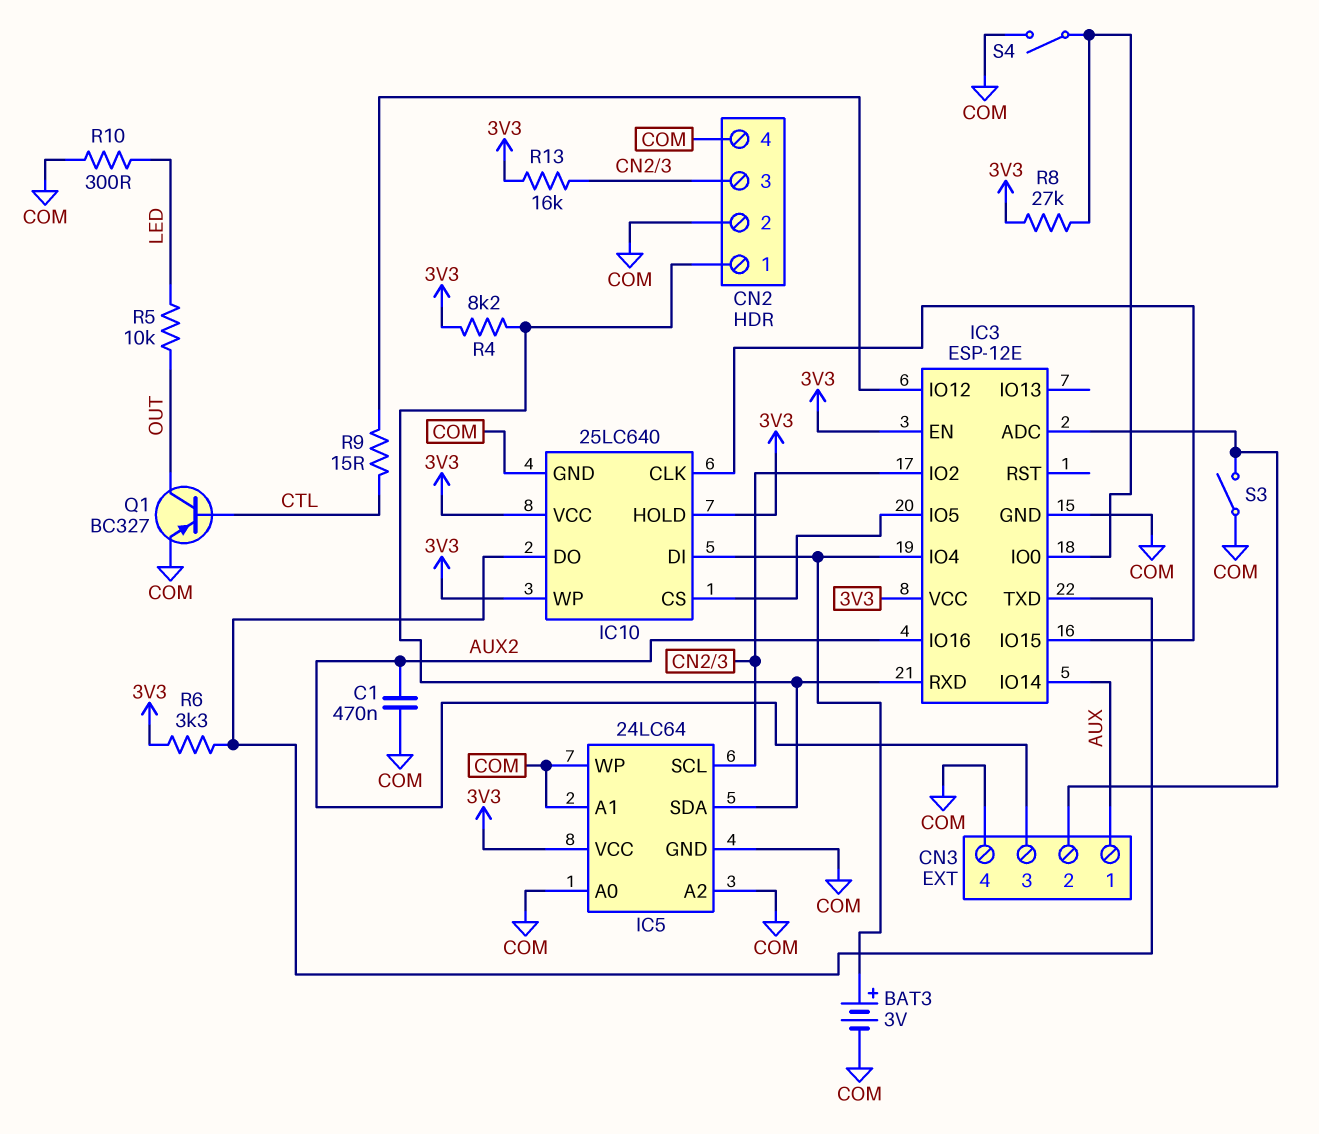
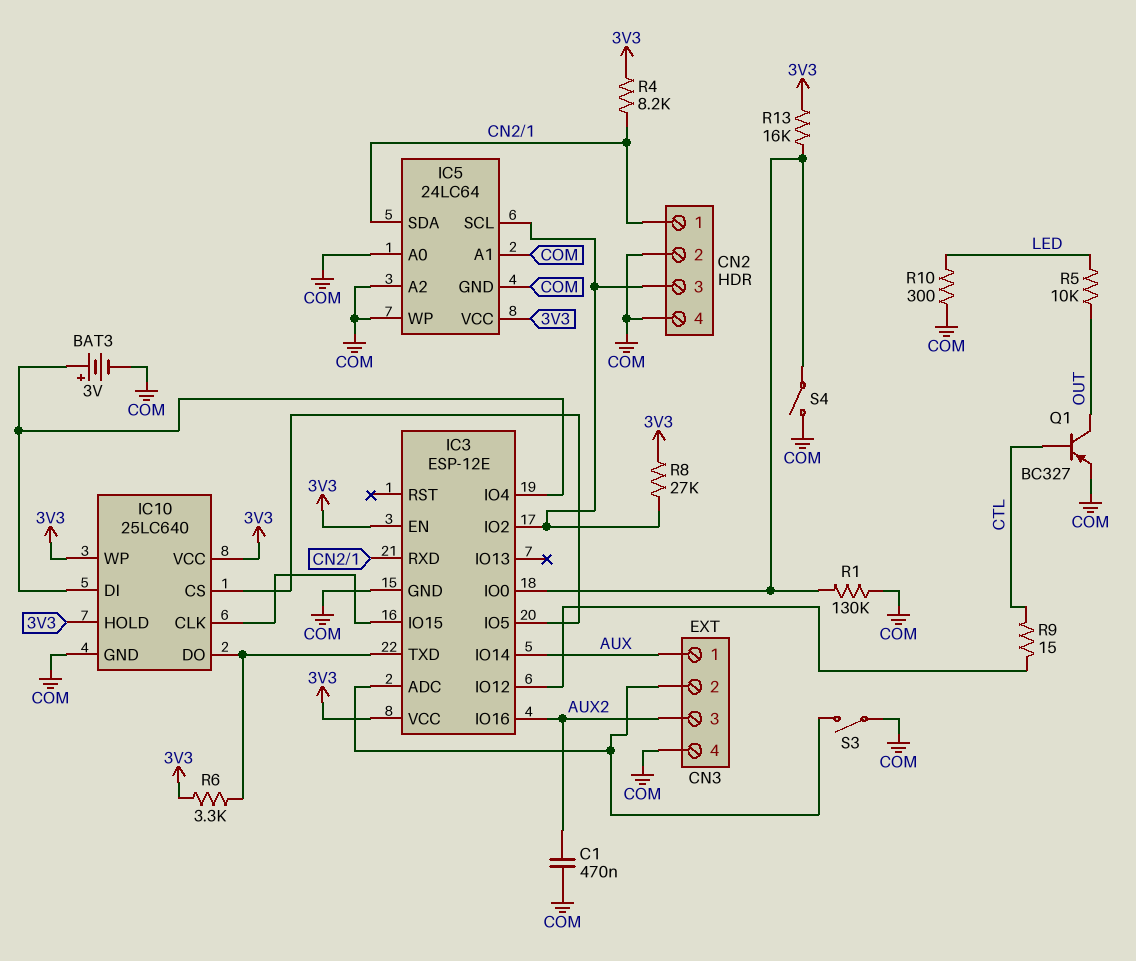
R1: none -> 130k (COM, IC3/IO0)
R8: 27k (3V3, IC3/IO0) -> 27k (3V3, CN2/3)
R13: 16k (3V3, CN2/3) -> 16k (3V3, IC3/IO0)

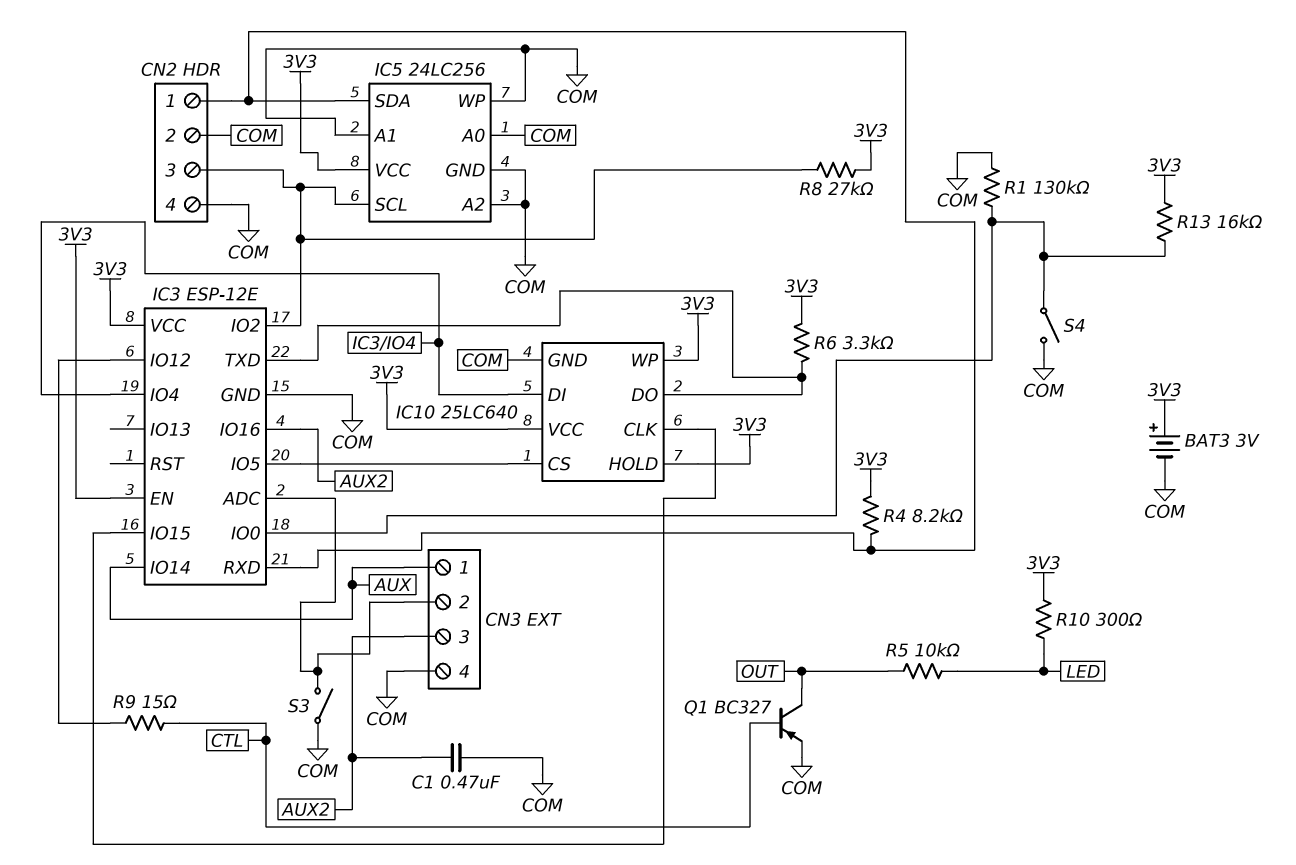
BAT3: 3V (plus IC3/IO4, minus COM) -> 3V (plus 3V3, minus COM)
IC5: 24LC64 -> 24LC256
R10: 300 (COM, LED) -> 300 (3V3, LED)

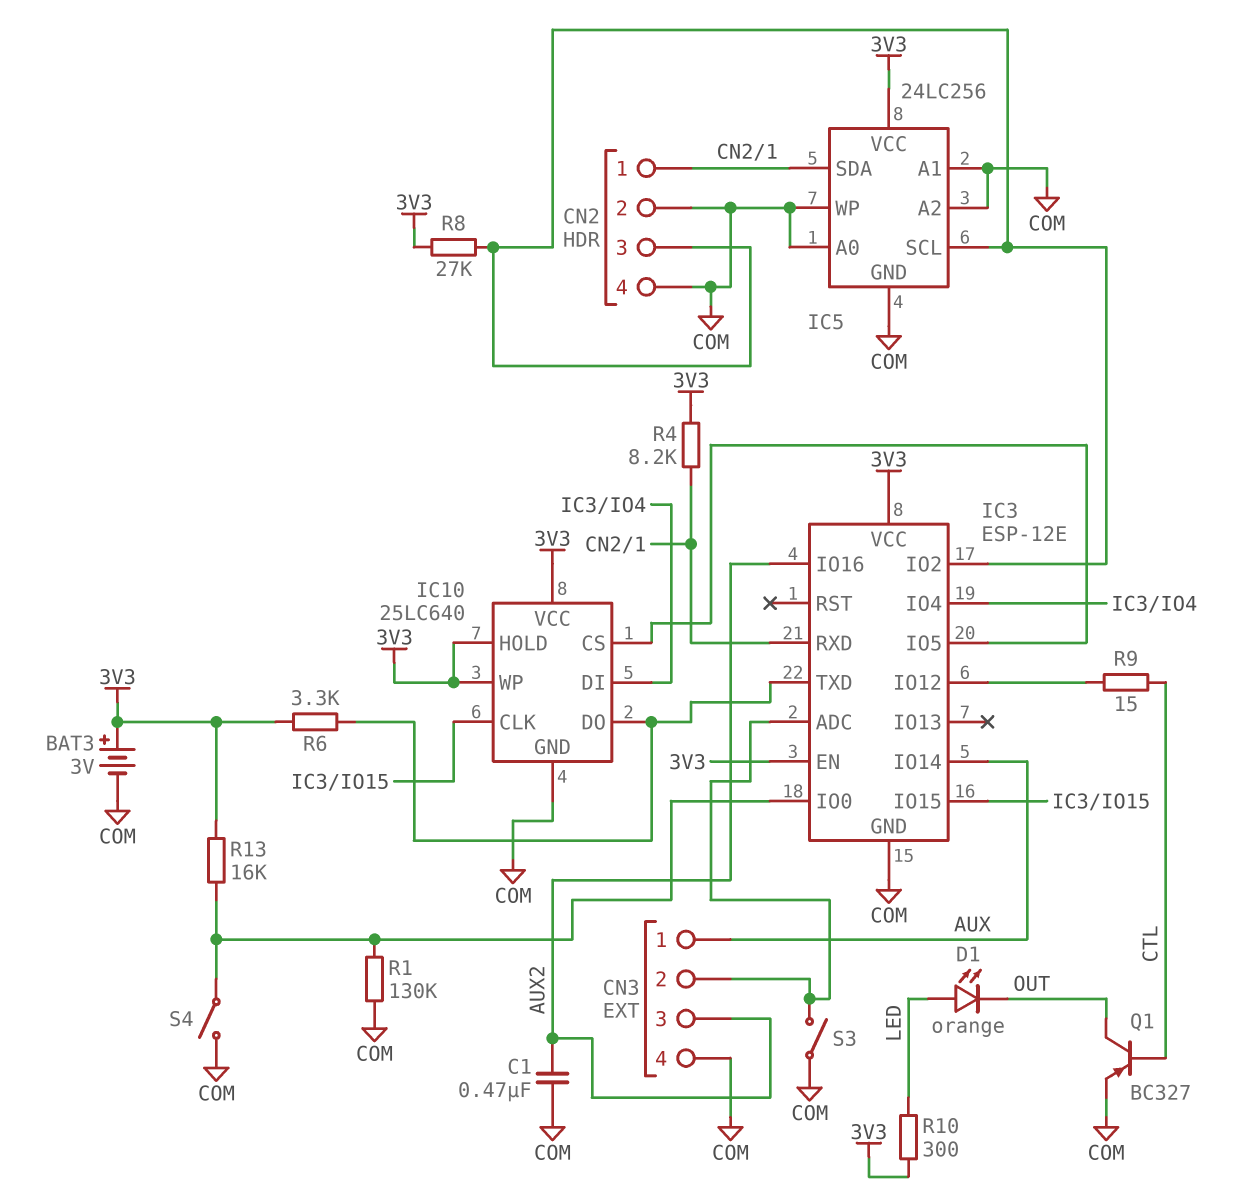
D1: none -> LED orange (A LED, K OUT)
R5: 10k (LED, OUT) -> none

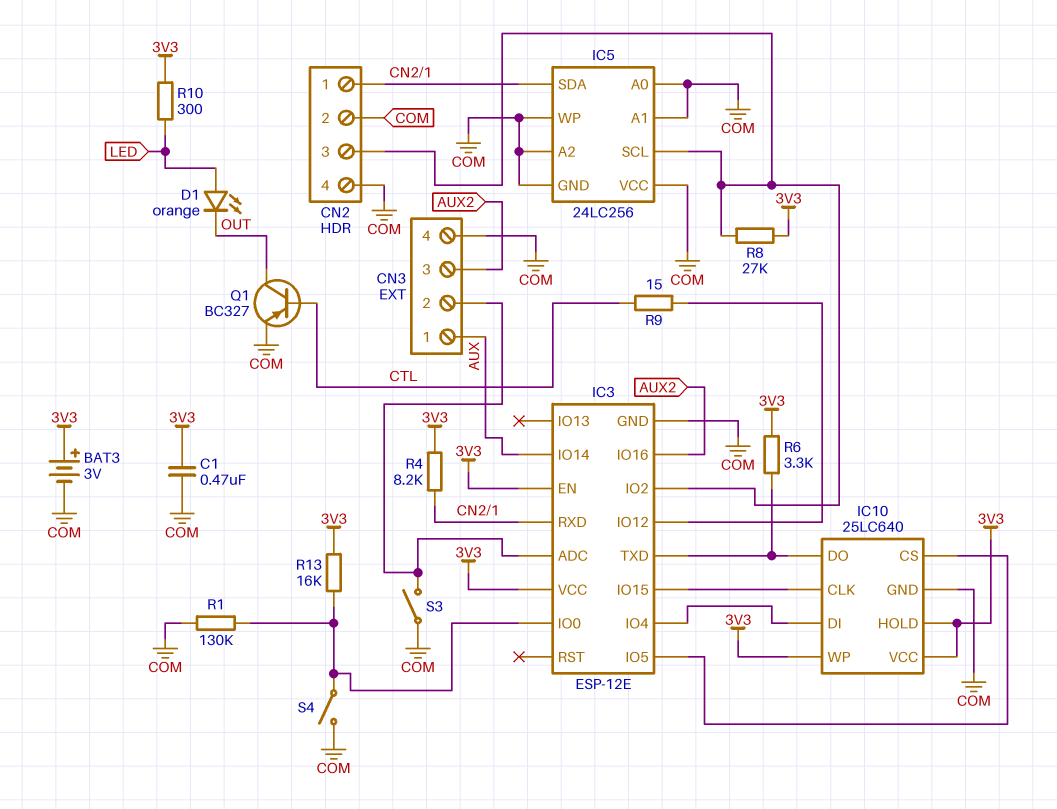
C1: 470nF (AUX2, COM) -> 470nF (3V3, COM)
IC5 pin VCC: 3V3 -> COM

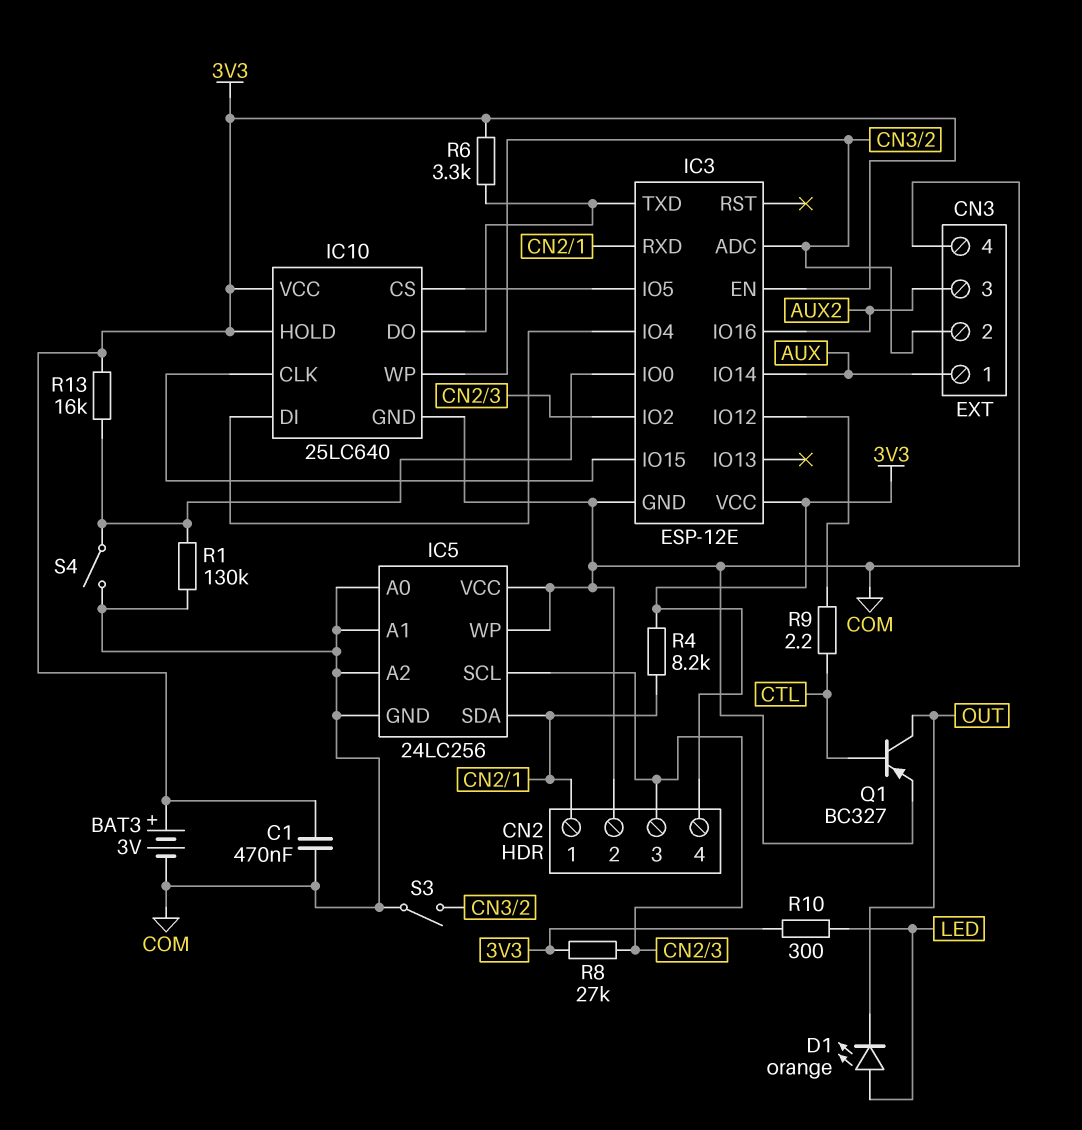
CN2 pin 4: COM -> 3V3
IC10 pin WP: 3V3 -> CN3/2
R9: 15 (CTL, IC3/IO12) -> 2.2 (CTL, IC3/IO12)

